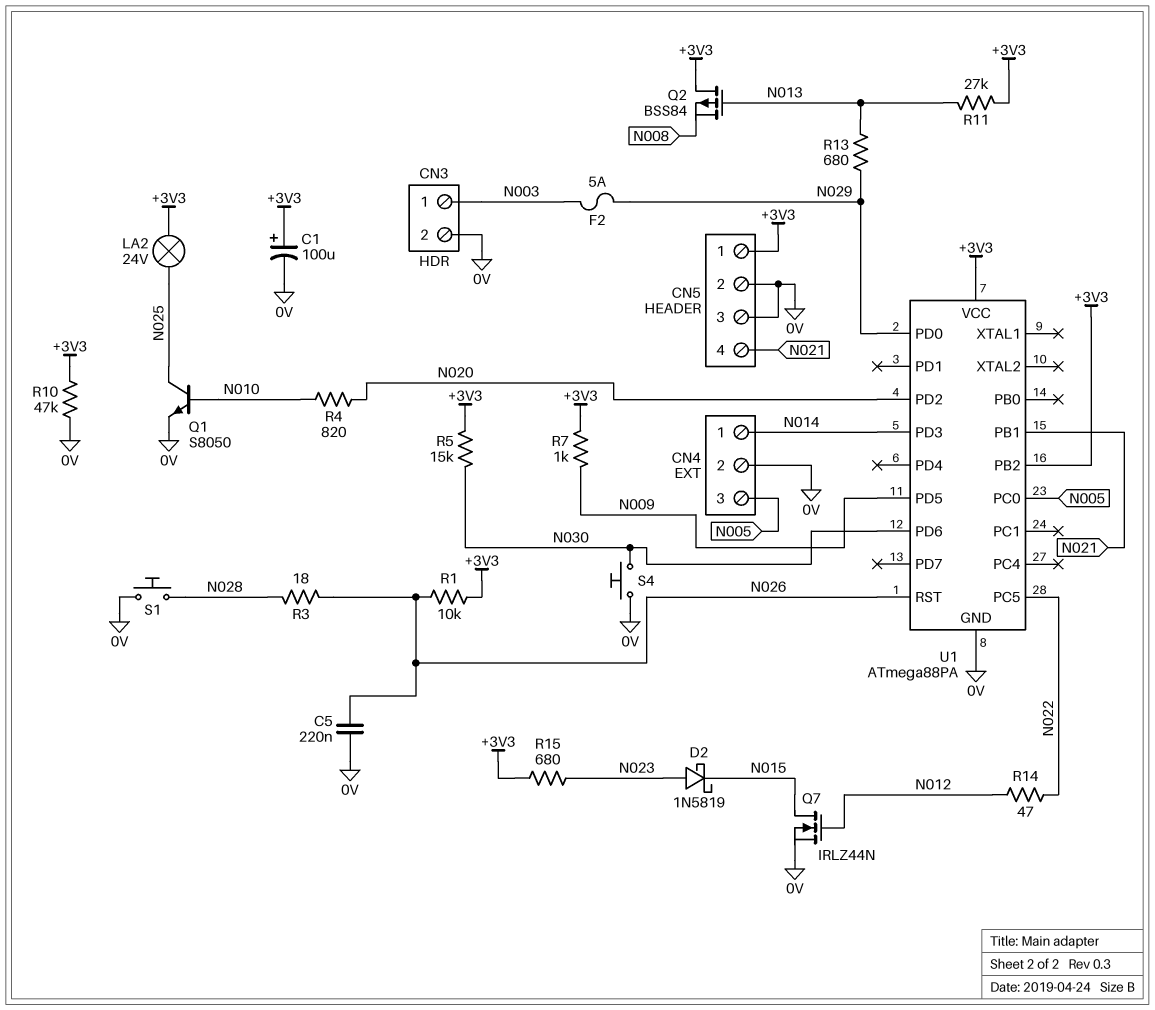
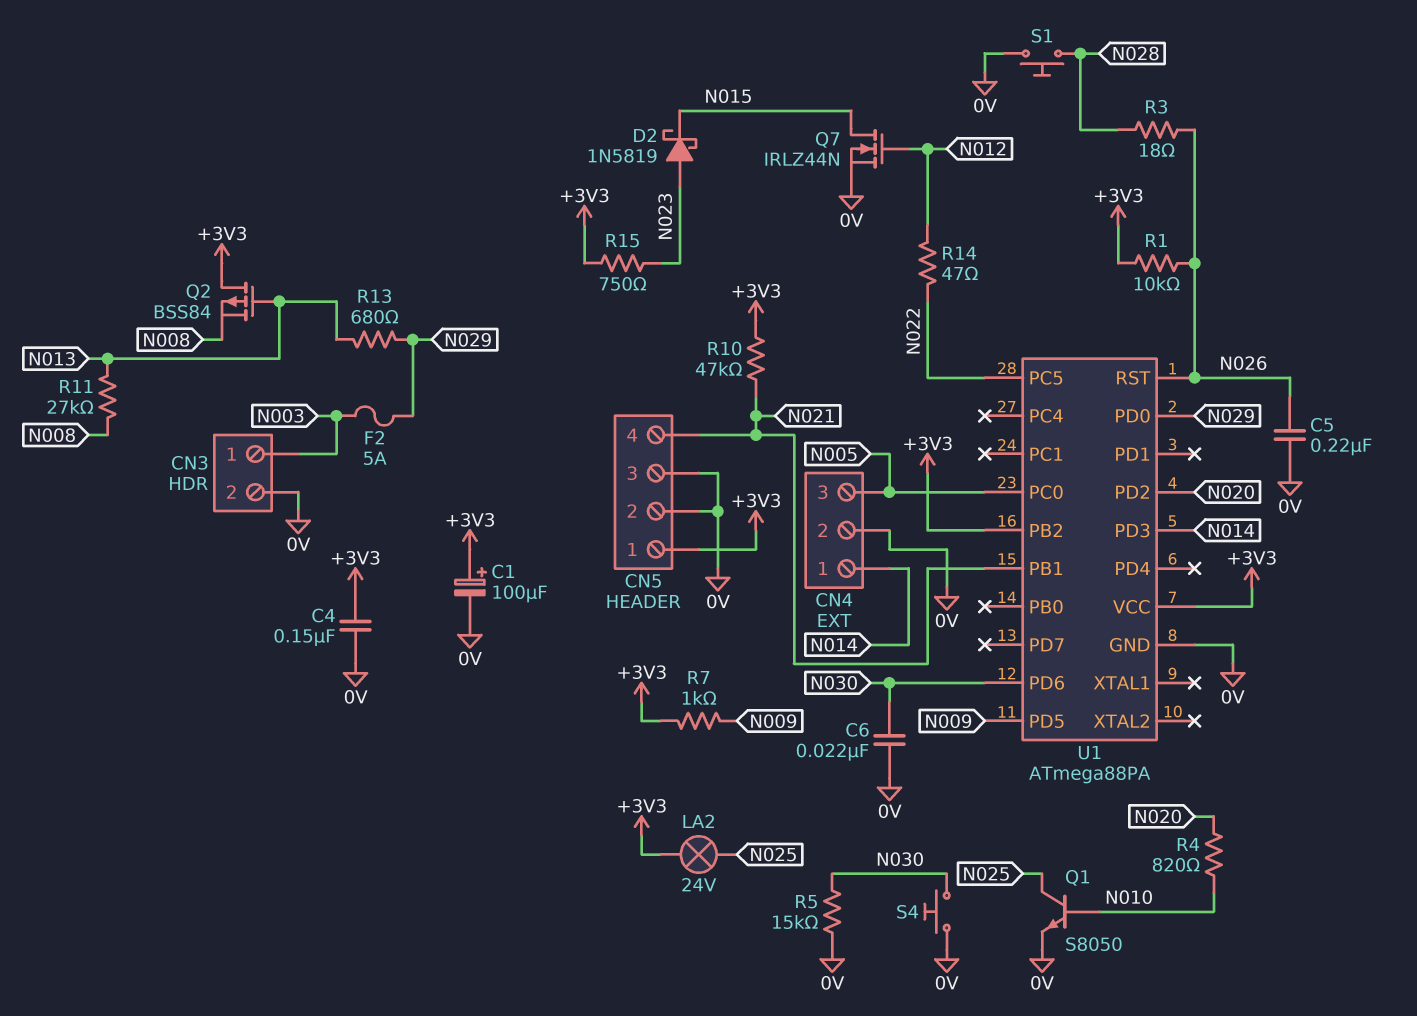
C4: none -> 150nF (+3V3, 0V)
C6: none -> 22nF (0V, N030)
R5: 15k (+3V3, N030) -> 15k (0V, N030)
R10: 47k (+3V3, 0V) -> 47k (+3V3, N021)
R11: 27k (+3V3, N013) -> 27k (N008, N013)
R15: 680 (+3V3, N023) -> 750 (+3V3, N023)

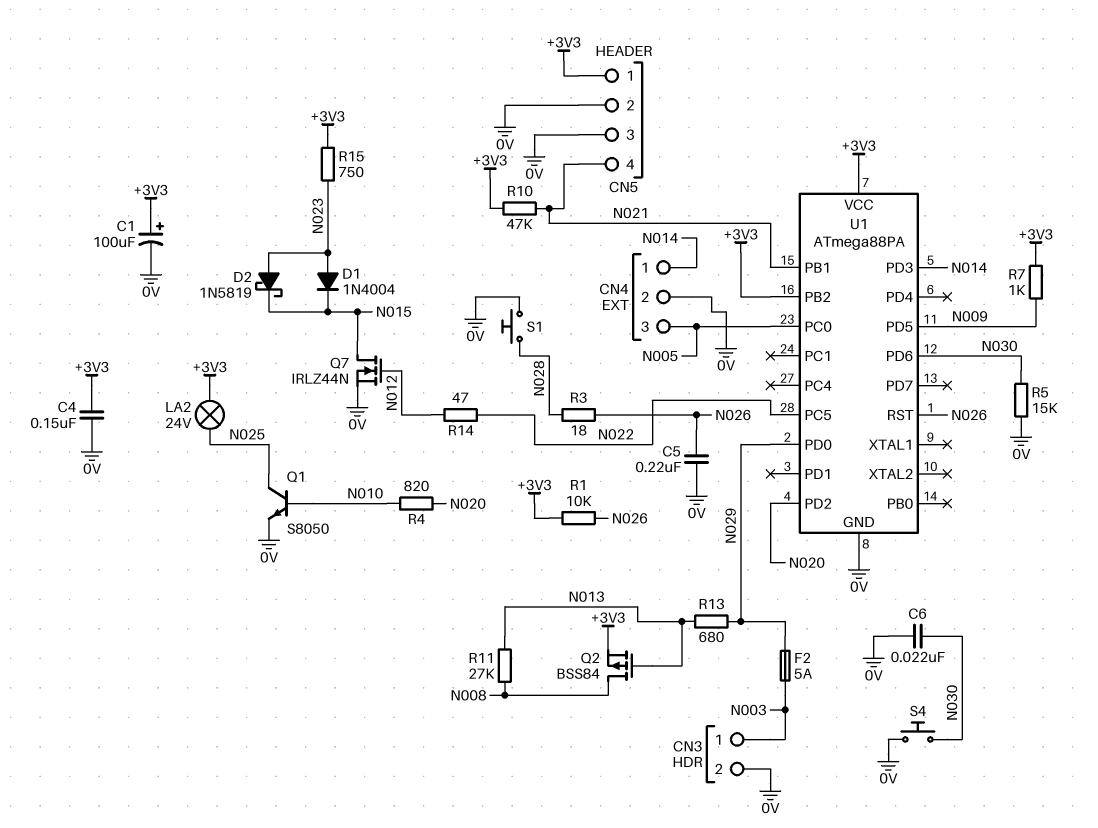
D1: none -> diode 1N4004 (A N023, K N015)
Q2: PMOS BSS84 (G N013, D +3V3, S N008) -> PMOS BSS84 (G N013, D N008, S +3V3)

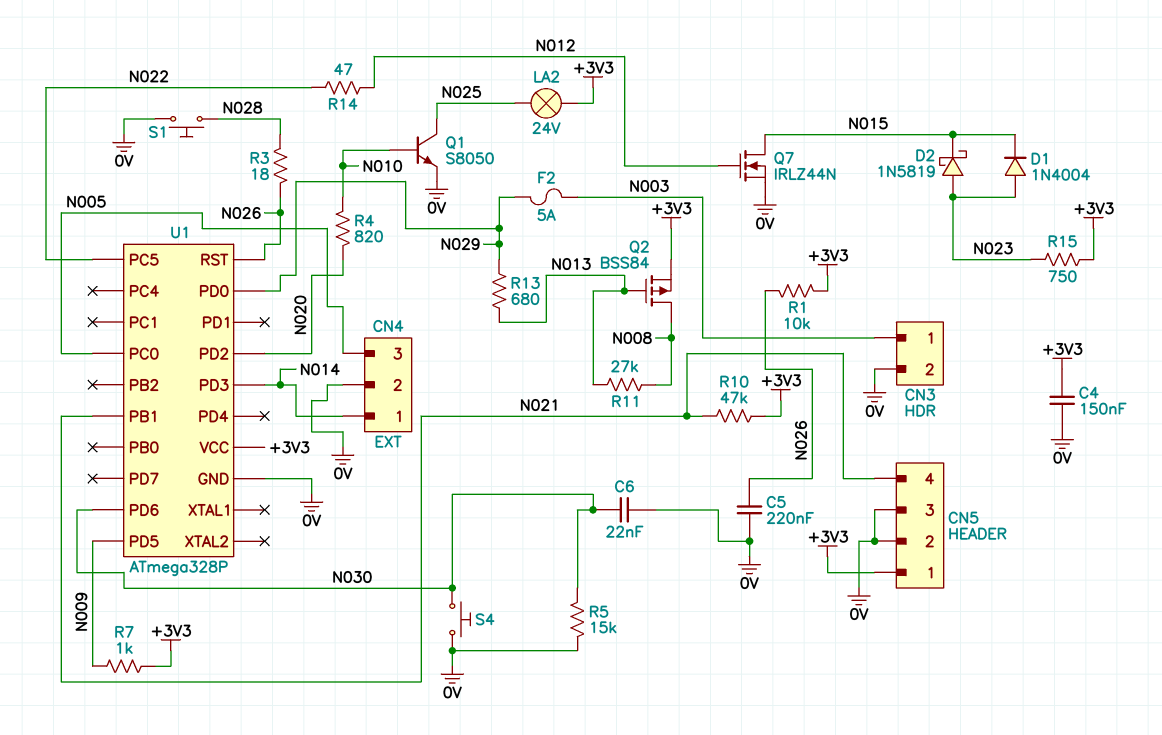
C1: 100uF (plus +3V3, minus 0V) -> none
U1: ATmega88PA -> ATmega328P
U1 pin PB2: +3V3 -> none

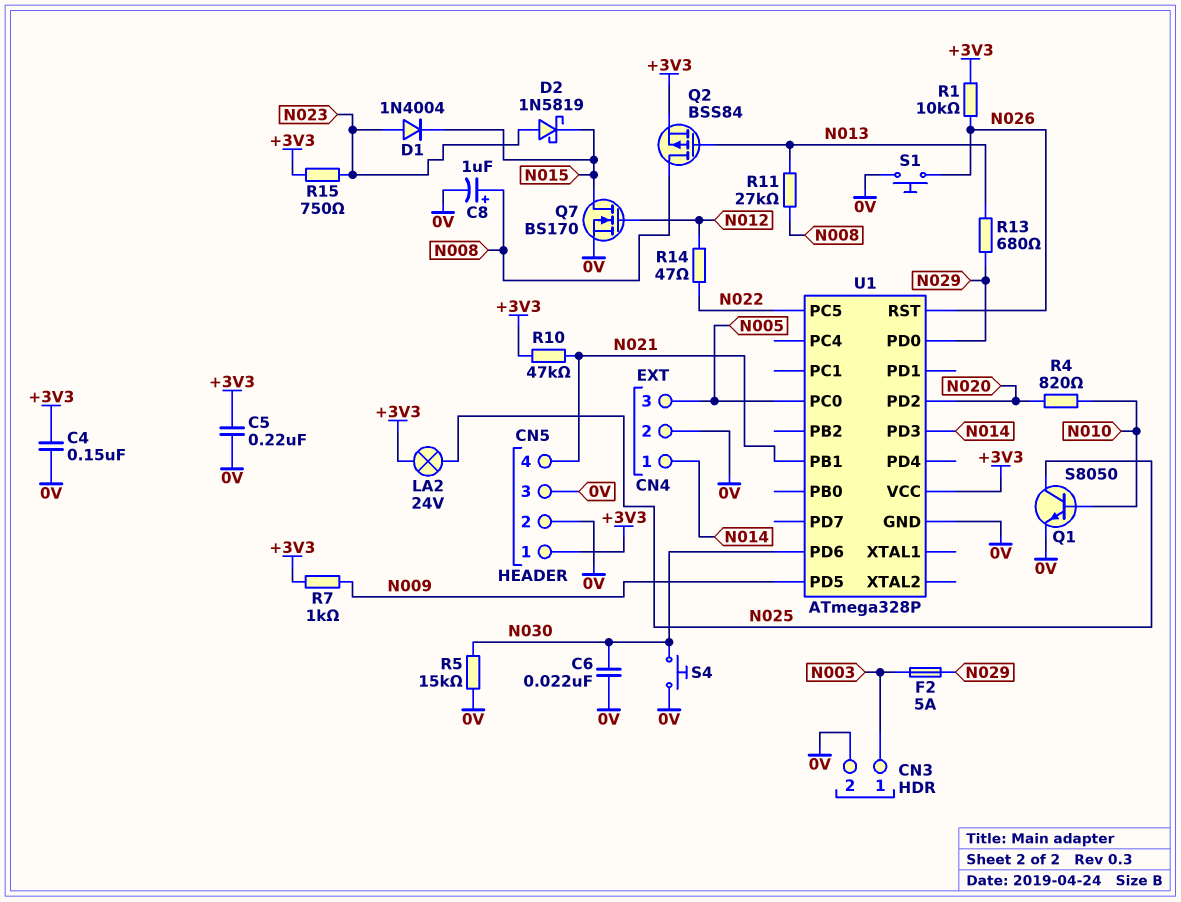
C5: 220nF (0V, N026) -> 220nF (+3V3, 0V)
C8: none -> 1uF (plus N008, minus 0V)
Q7: NMOS IRLZ44N (G N012, D N015, S 0V) -> NMOS BS170 (G N012, D N015, S 0V)
R3: 18 (N026, N028) -> none
S1: button (0V, N028) -> button (0V, N026)

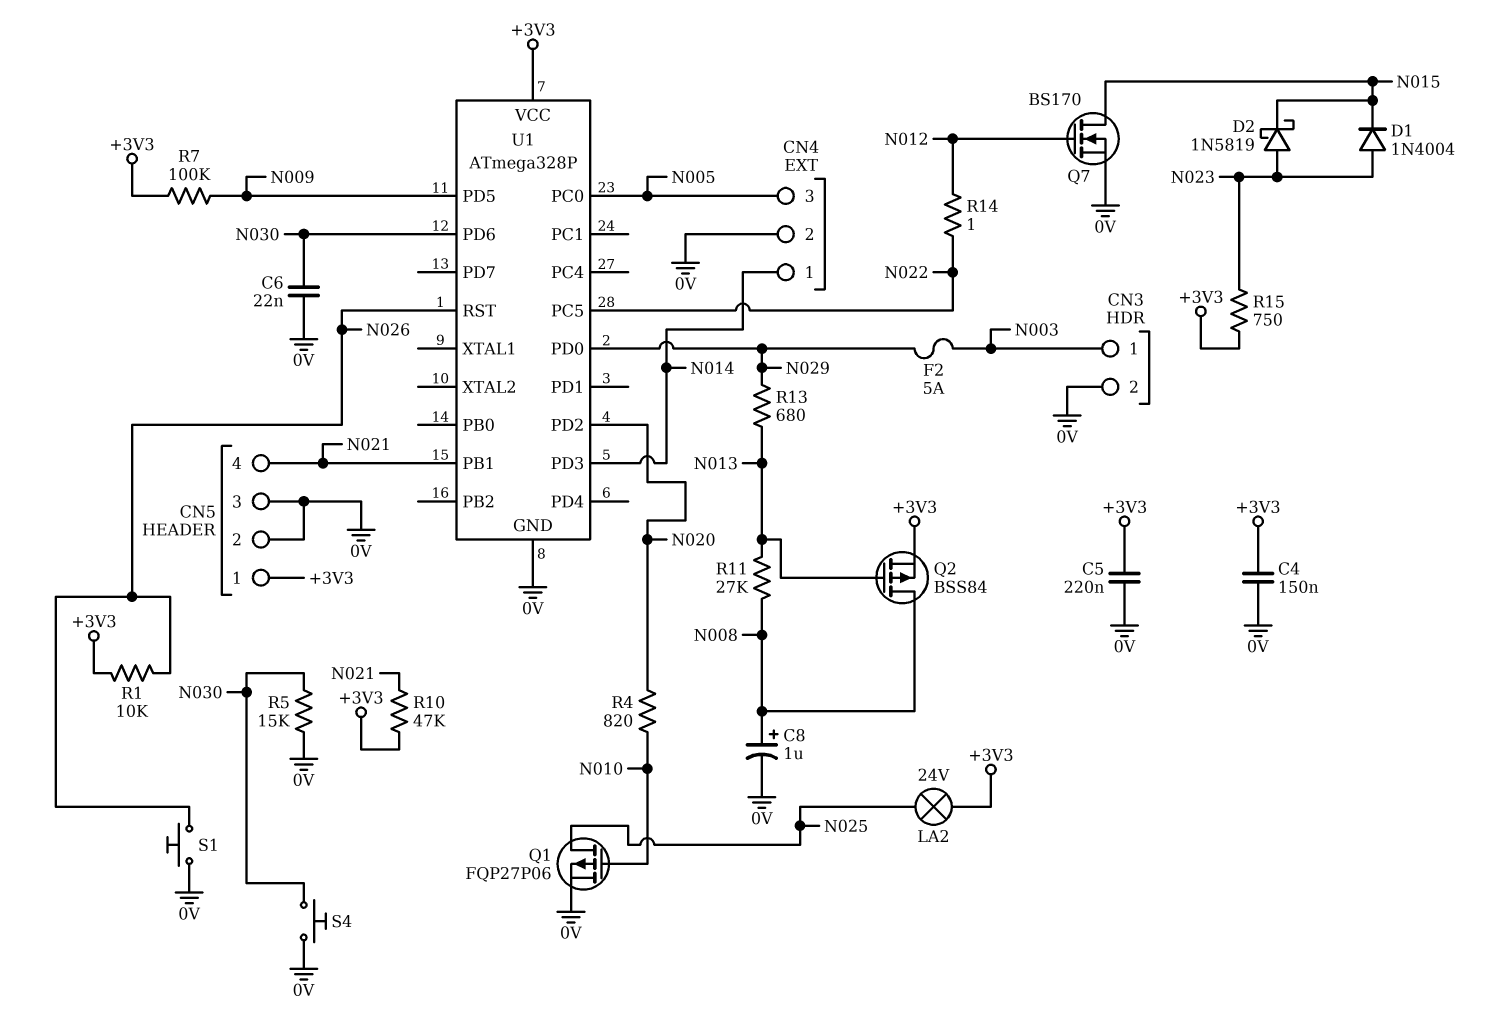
Q1: NPN S8050 (B N010, C N025, E 0V) -> PMOS FQP27P06 (G N010, D N025, S 0V)
R7: 1k (+3V3, N009) -> 100k (+3V3, N009)
R14: 47 (N012, N022) -> 1 (N012, N022)

